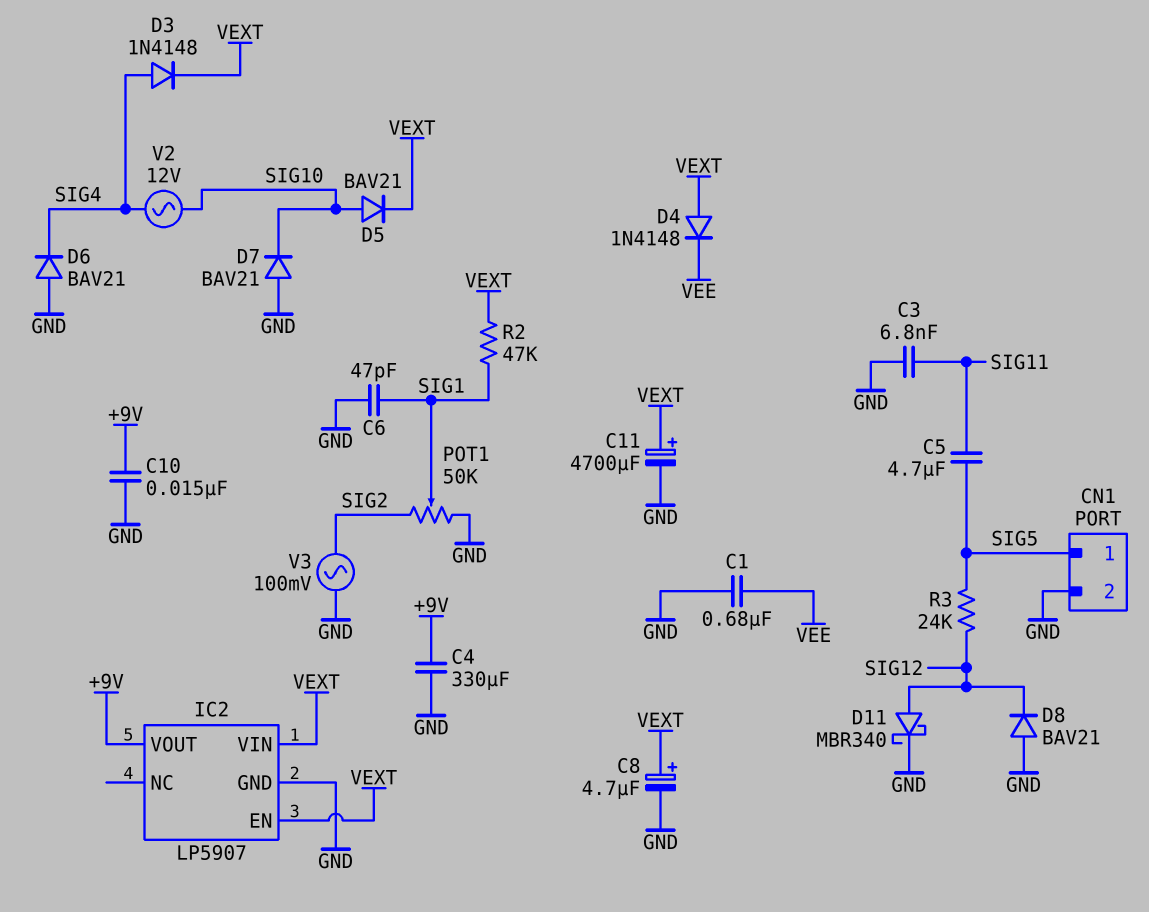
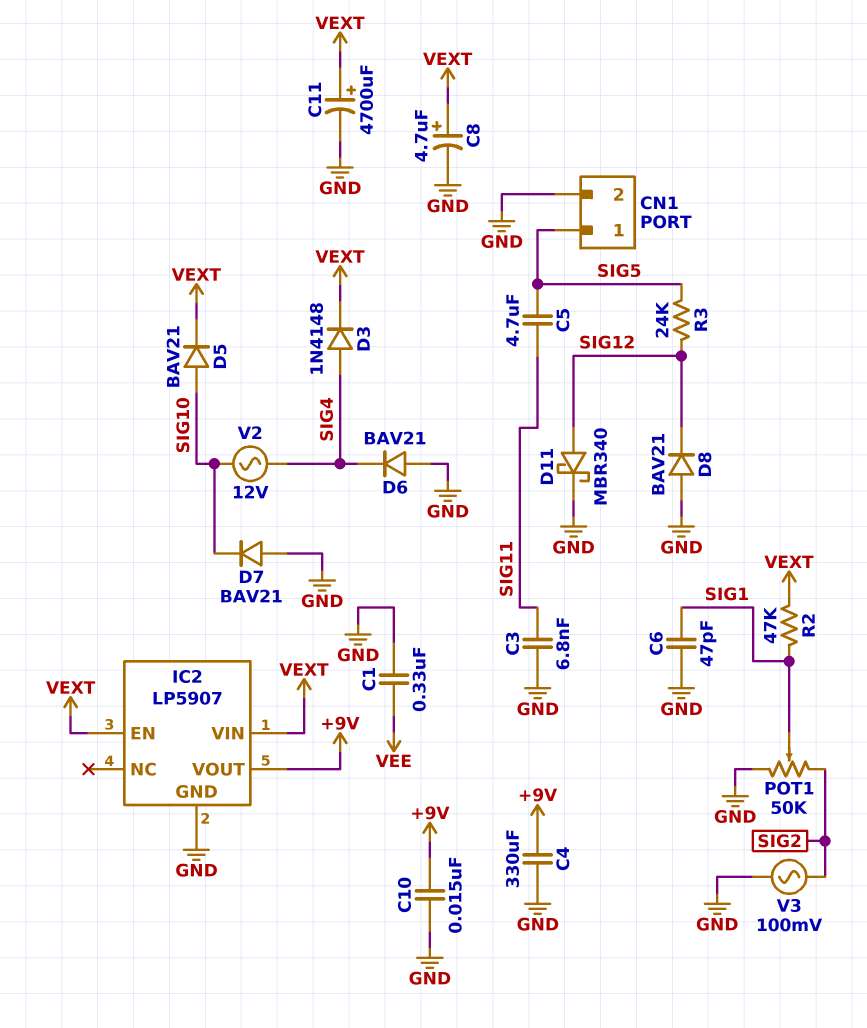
C1: 680nF (GND, VEE) -> 330nF (GND, VEE)
D4: diode 1N4148 (A VEXT, K VEE) -> none

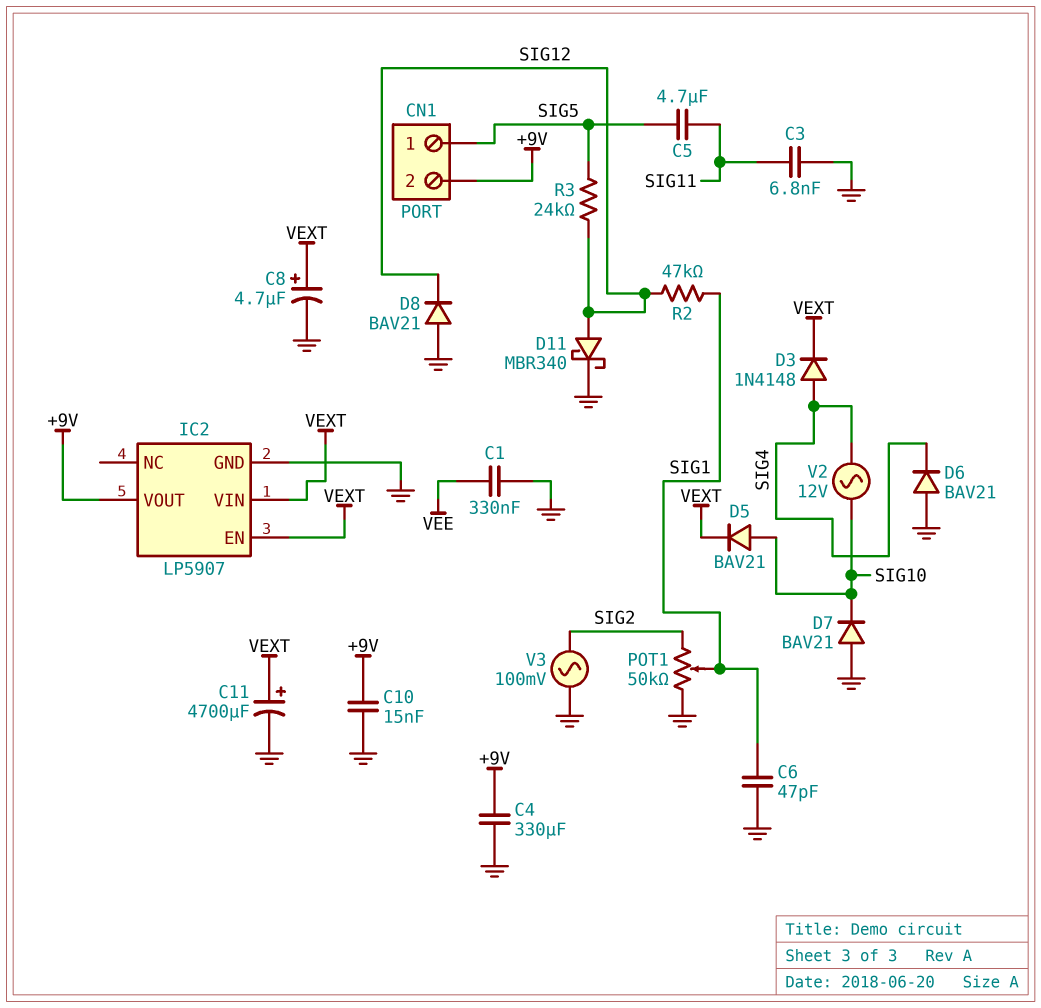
CN1 pin 2: GND -> +9V
R2: 47k (SIG1, VEXT) -> 47k (SIG1, SIG12)

